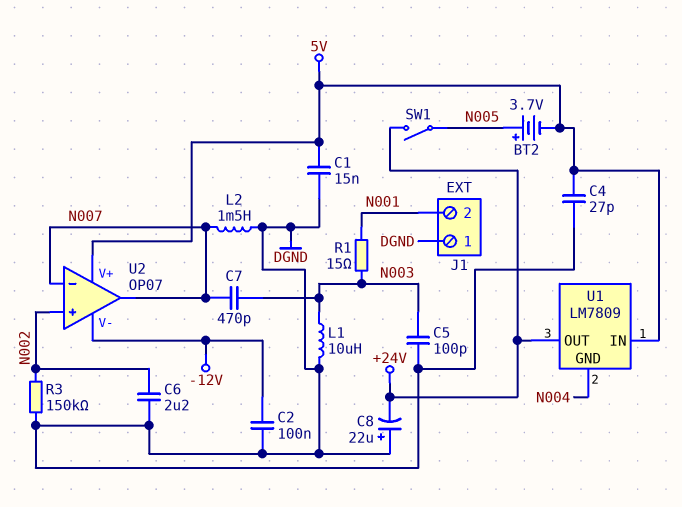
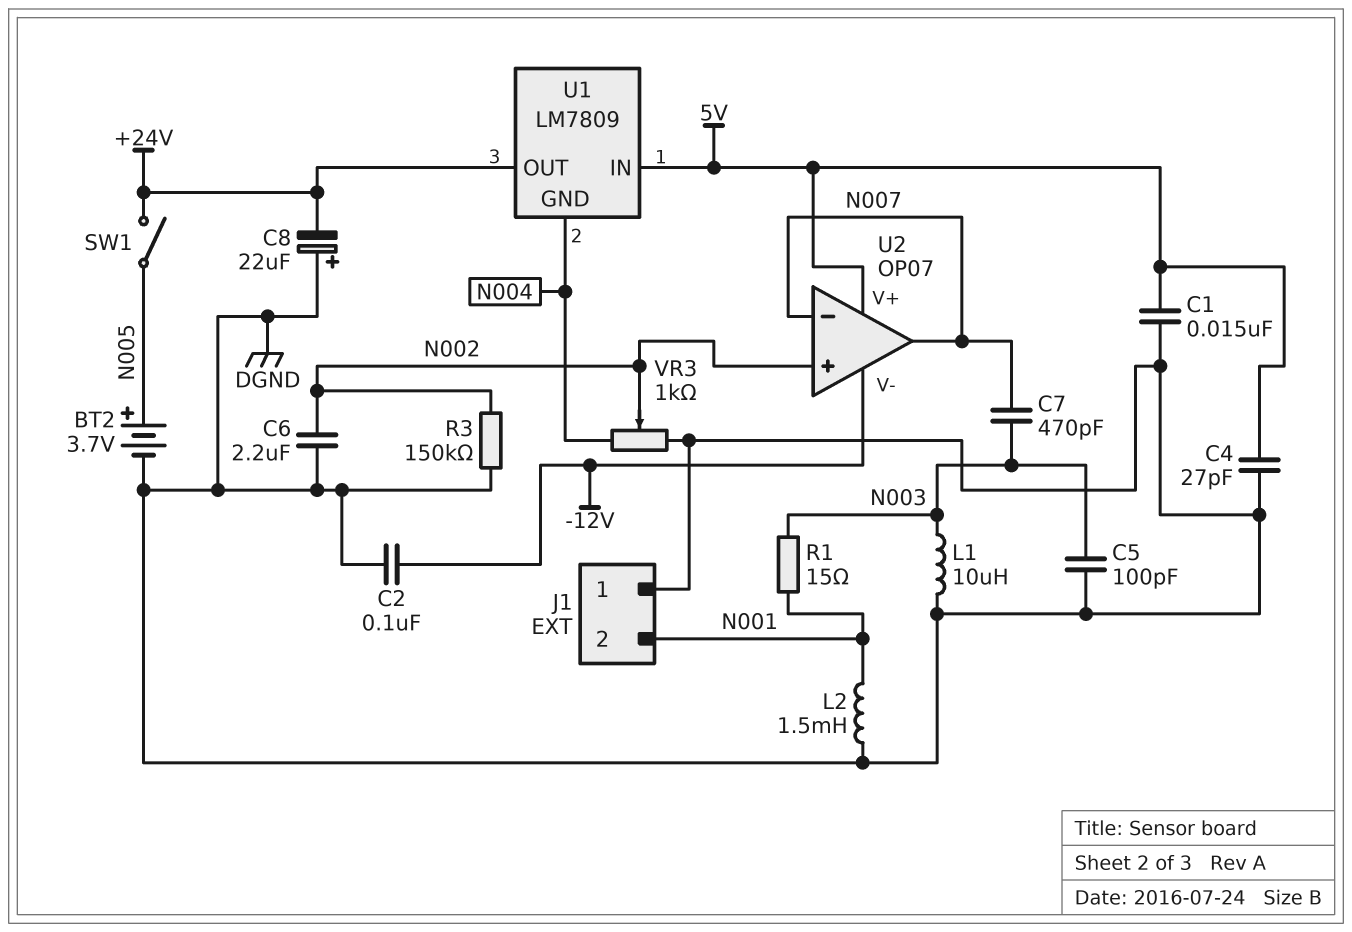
BT2: 3.7V (plus N005, minus 5V) -> 3.7V (plus N005, minus DGND)
L2: 1.5mH (DGND, N007) -> 1.5mH (DGND, N001)
VR3: none -> 1k (DGND, N004, wiper N002)

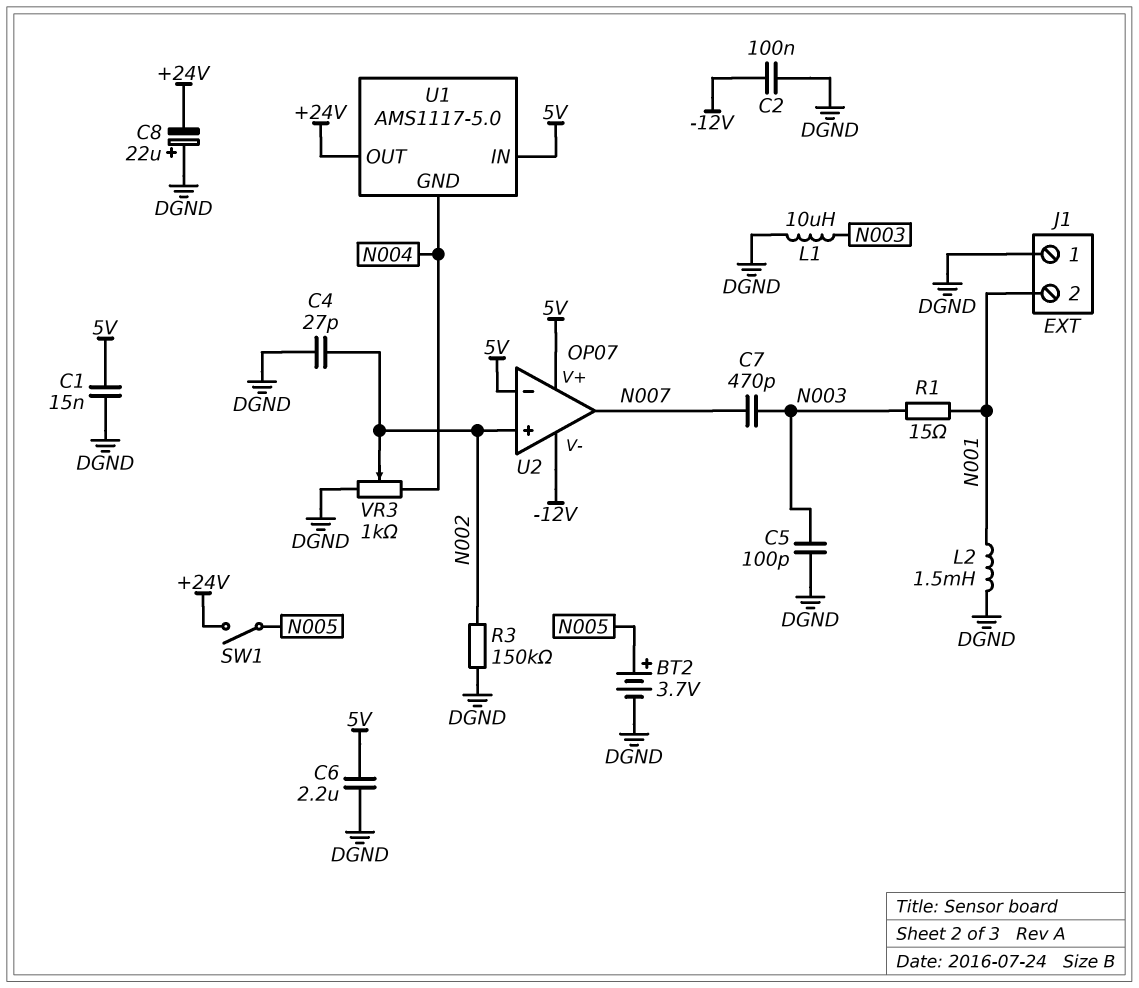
C4: 27pF (5V, DGND) -> 27pF (DGND, N002)
C6: 2.2uF (DGND, N002) -> 2.2uF (5V, DGND)
U1: LM7809 -> AMS1117-5.0
U2 pin in-: N007 -> 5V

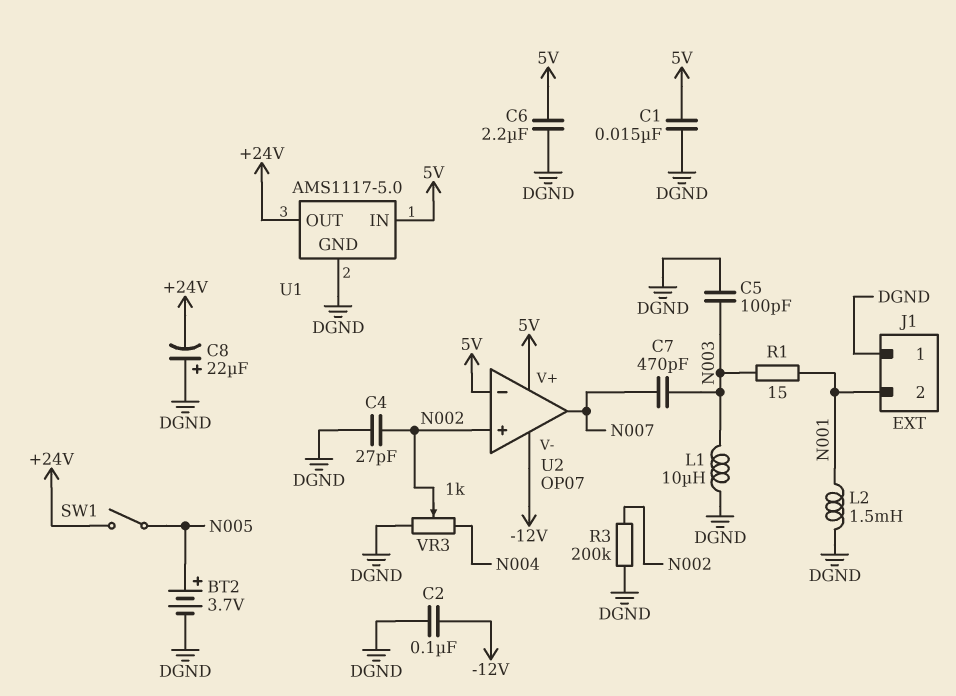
R3: 150k (DGND, N002) -> 200k (DGND, N002)
U1 pin GND: N004 -> DGND

